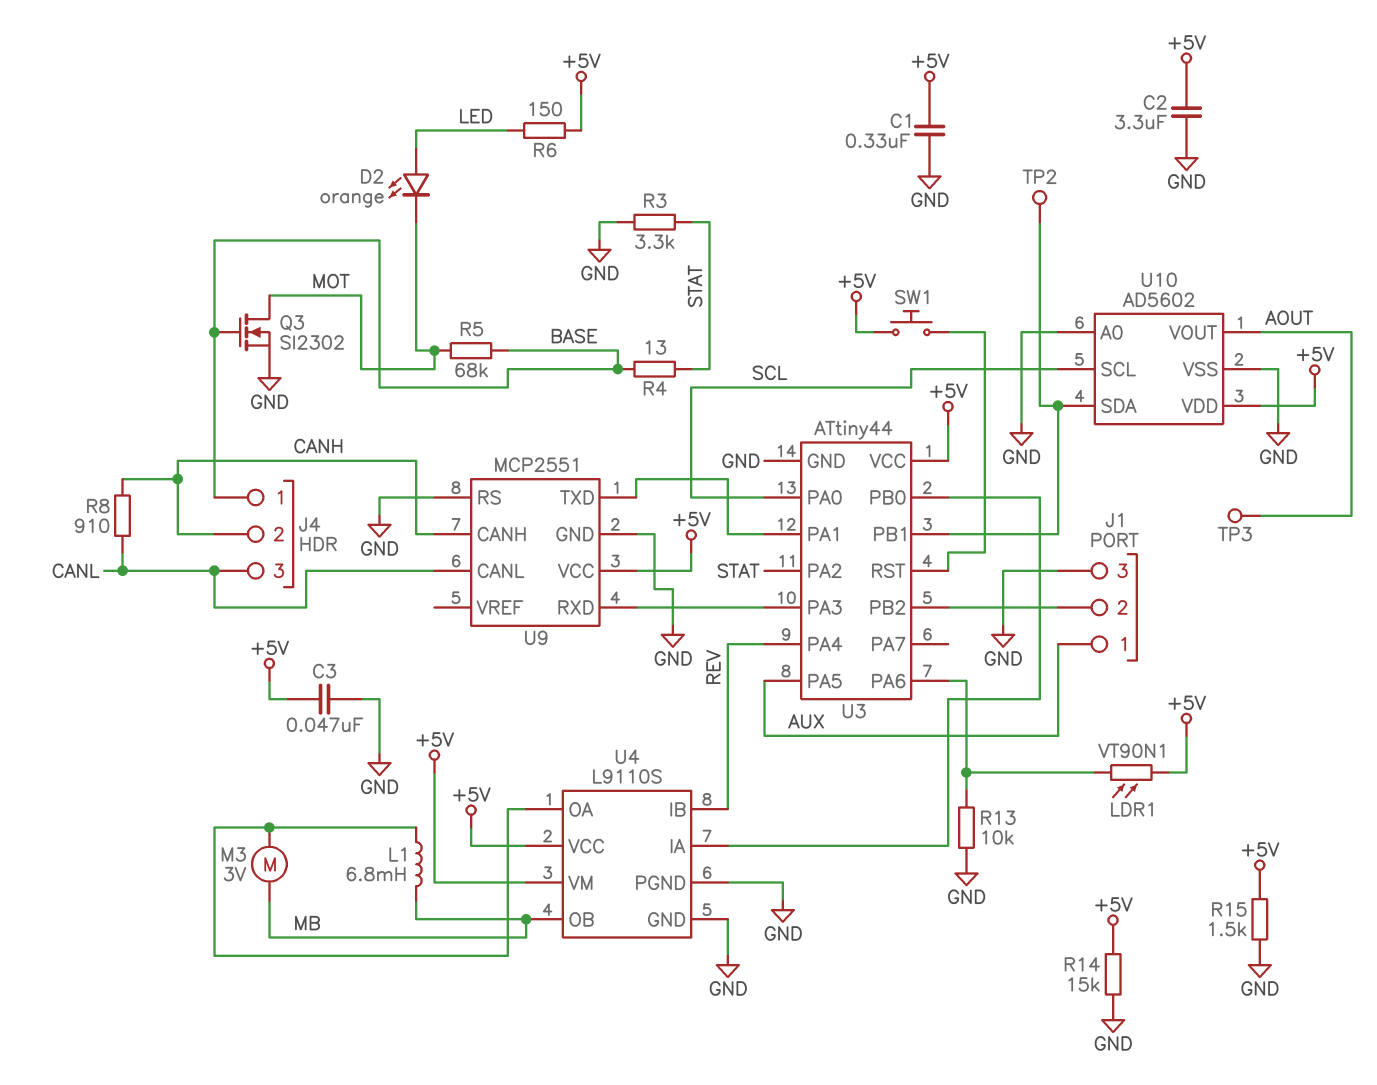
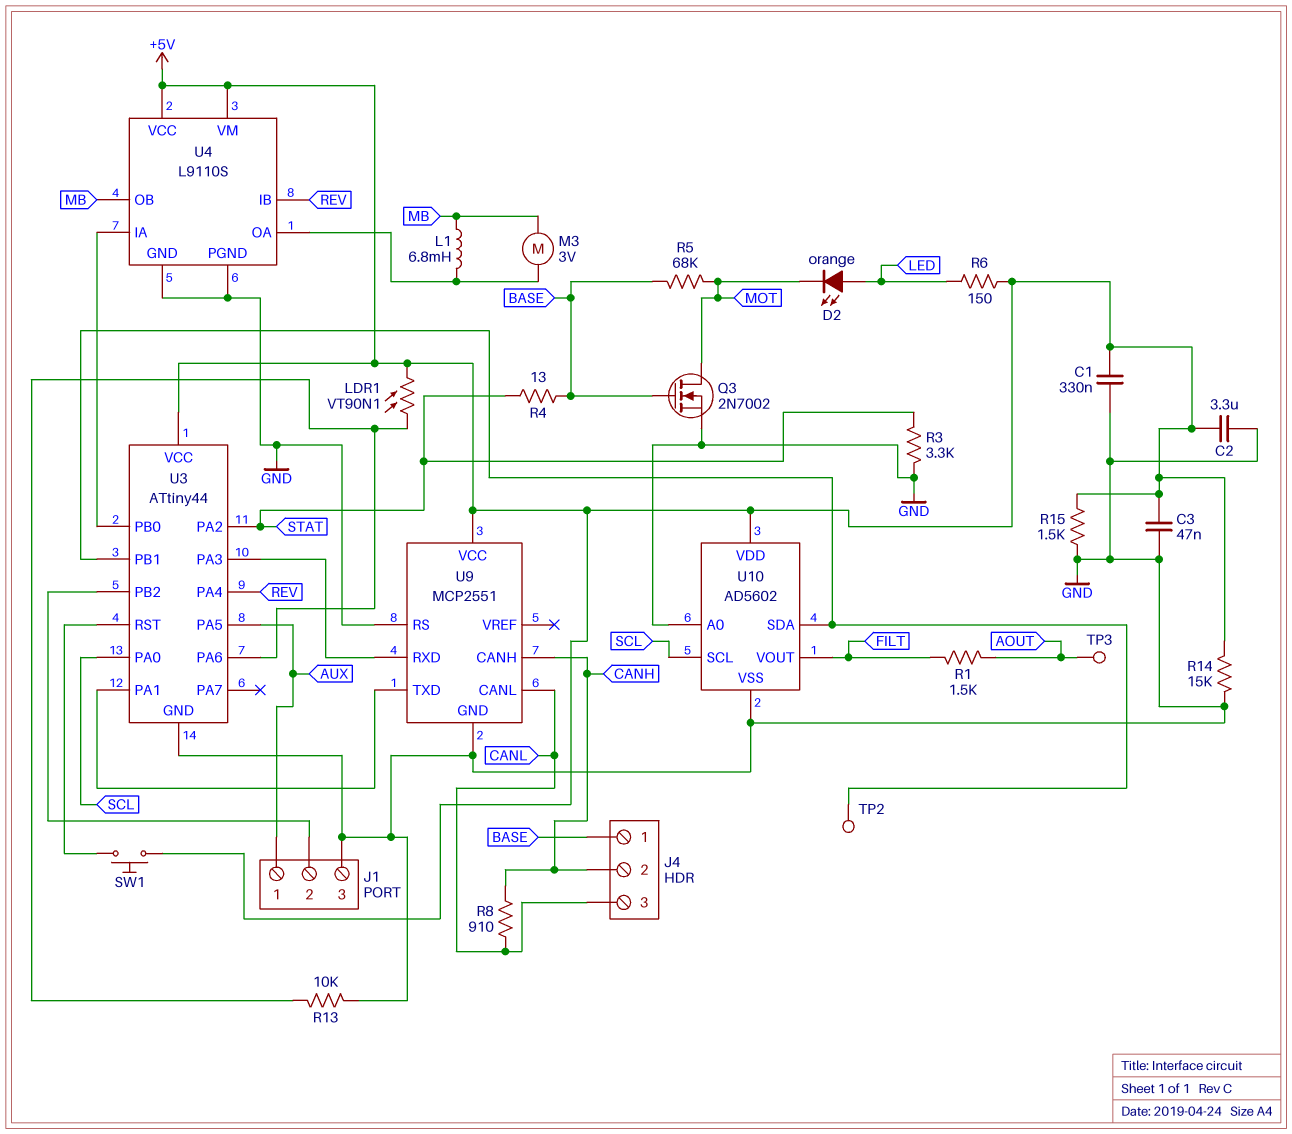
Q3: NMOS SI2302 (G BASE, D MOT, S GND) -> NMOS 2N7002 (G BASE, D MOT, S GND)
R1: none -> 1.5k (AOUT, FILT)
U10 pin VOUT: AOUT -> FILT

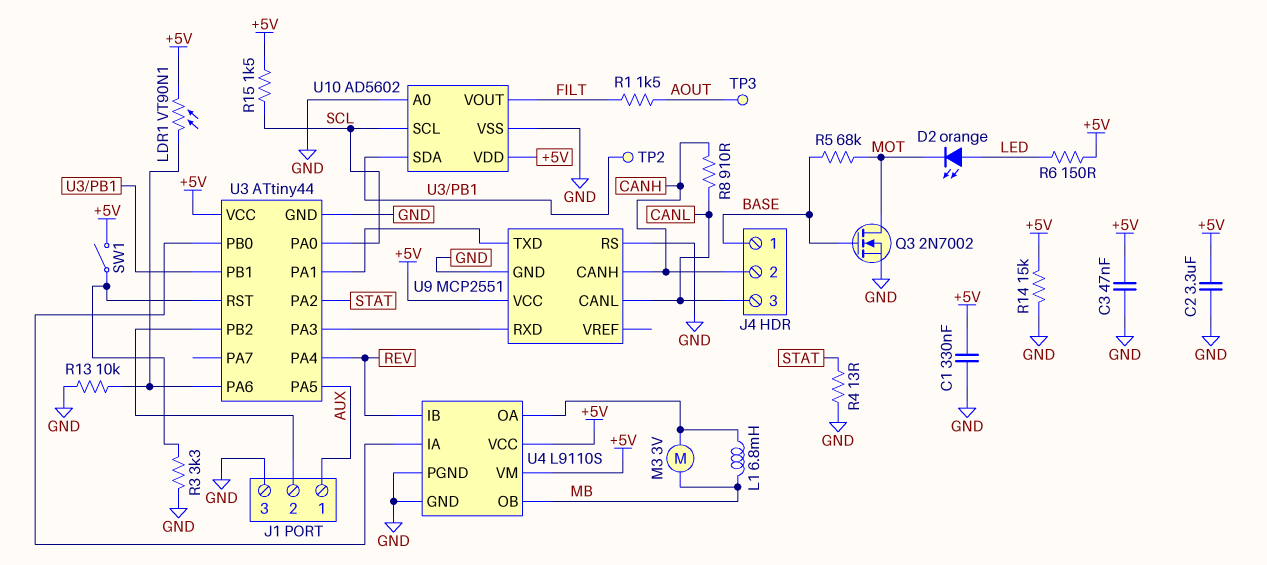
R3: 3.3k (GND, STAT) -> 3.3k (GND, U3/RST)
R4: 13 (BASE, STAT) -> 13 (GND, STAT)
R15: 1.5k (+5V, GND) -> 1.5k (+5V, SCL)
SW1: button (+5V, U3/RST) -> switch (+5V, U3/RST)

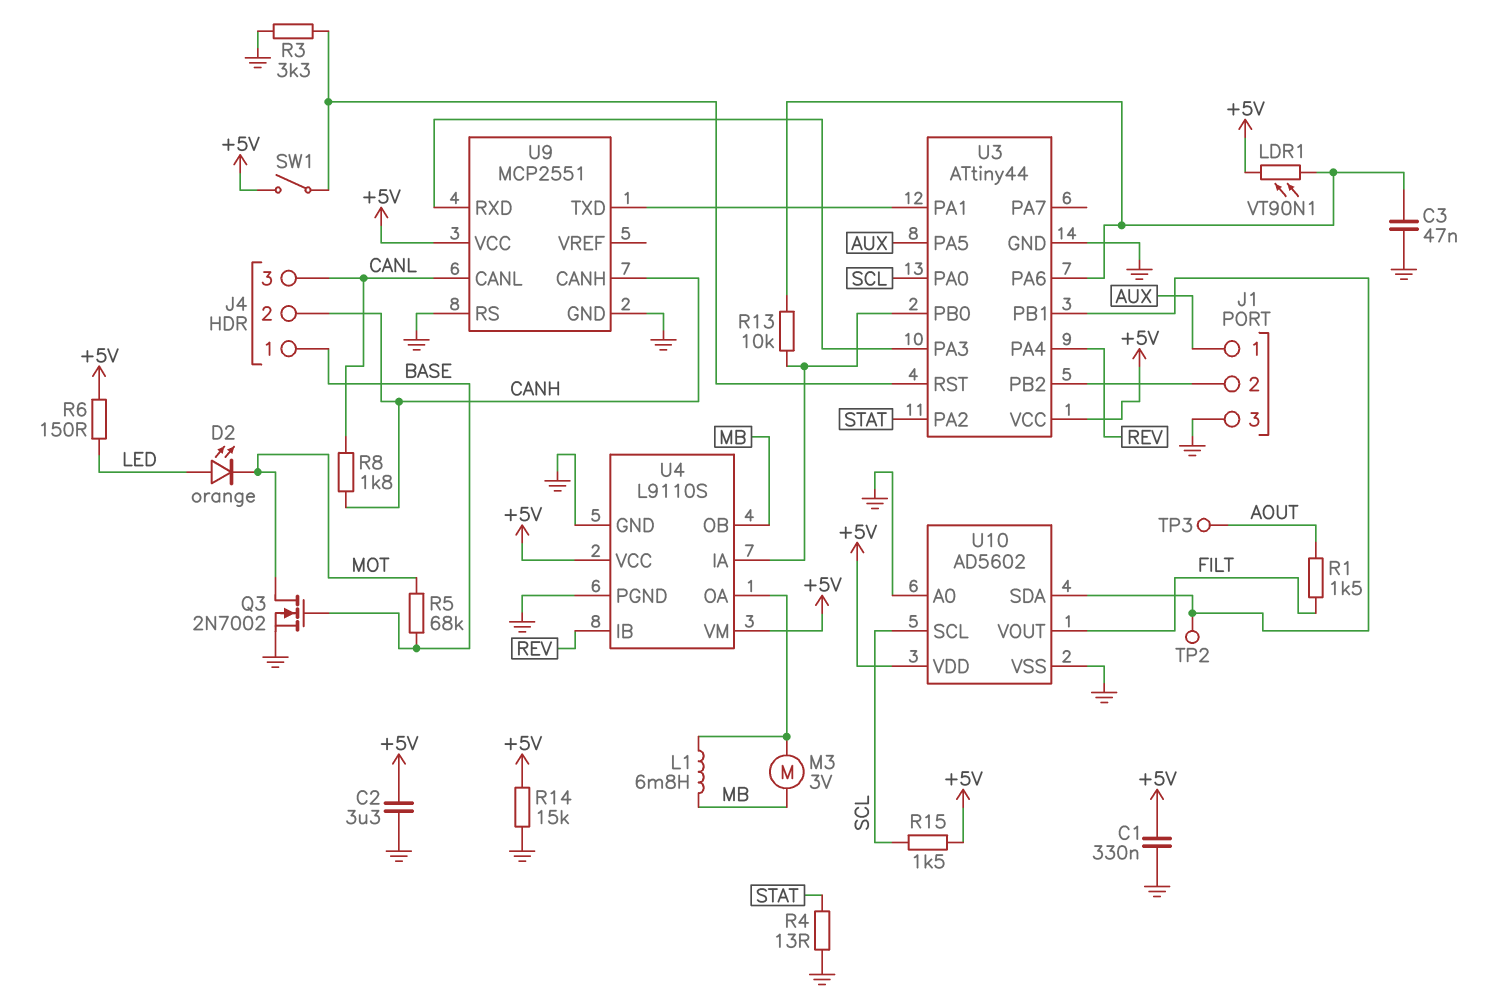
C3: 47nF (+5V, GND) -> 47nF (GND, U3/PA6)
R8: 910 (CANH, CANL) -> 1.8k (CANH, CANL)
R13: 10k (GND, U3/PA6) -> 10k (U3/PA6, U3/PB0)

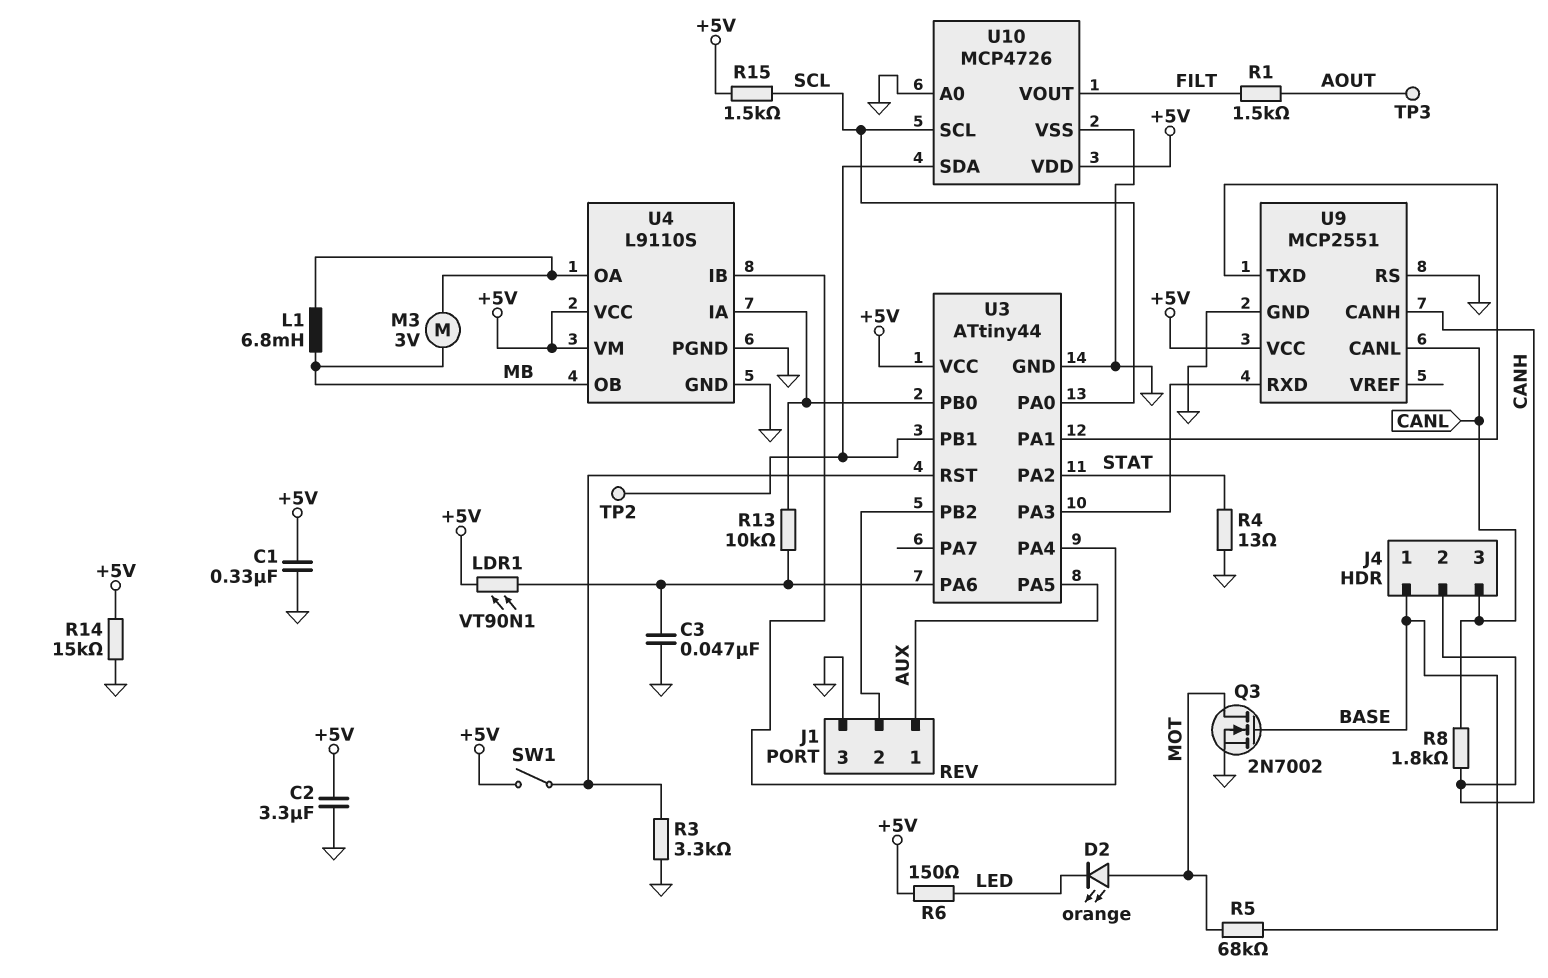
D2: LED orange (A LED, K MOT) -> LED orange (A MOT, K LED)
U10: AD5602 -> MCP4726

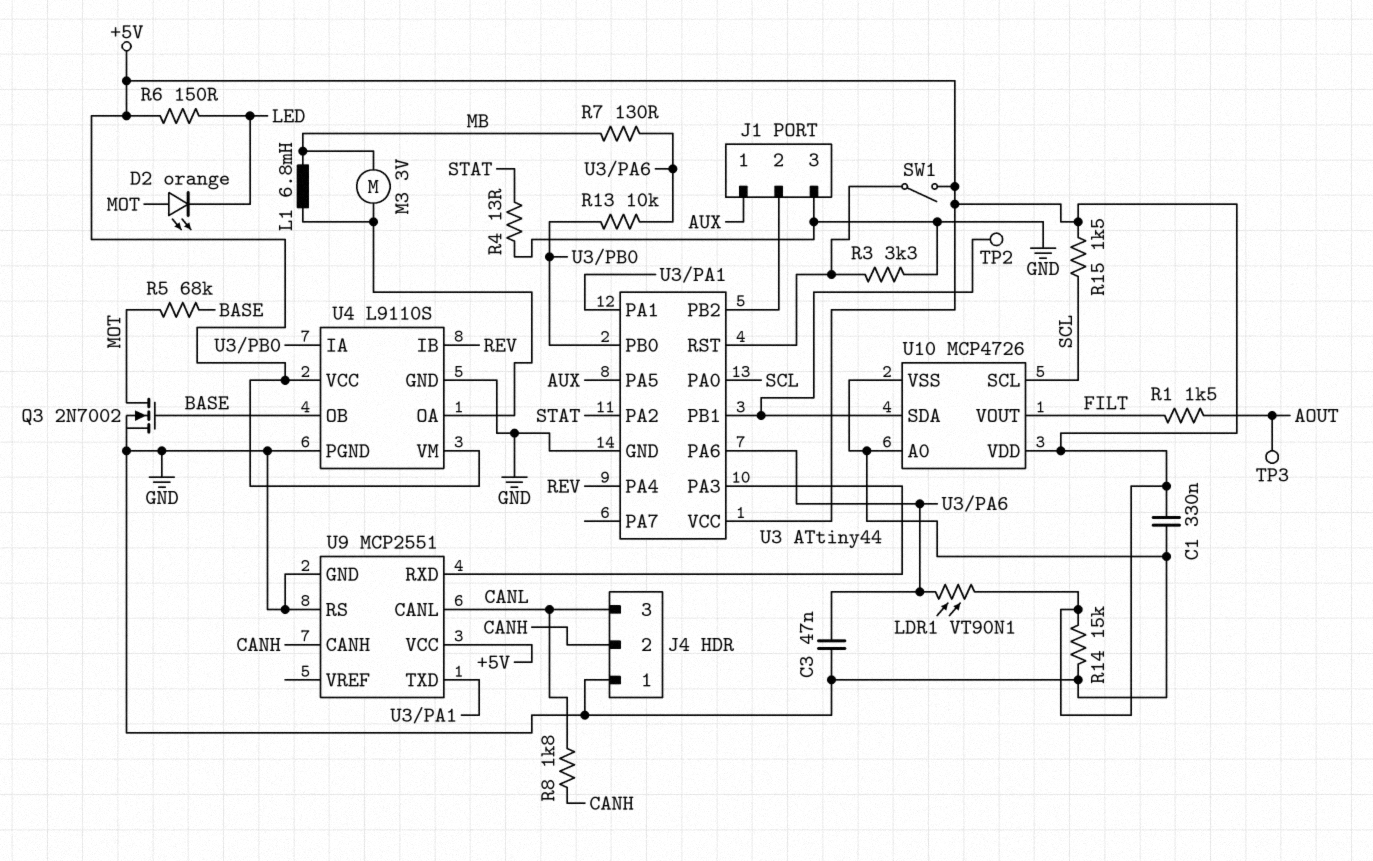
C2: 3.3uF (+5V, GND) -> none
J4 pin 1: BASE -> GND
R7: none -> 130 (MB, U3/PA6)
U4 pin OB: MB -> BASE

